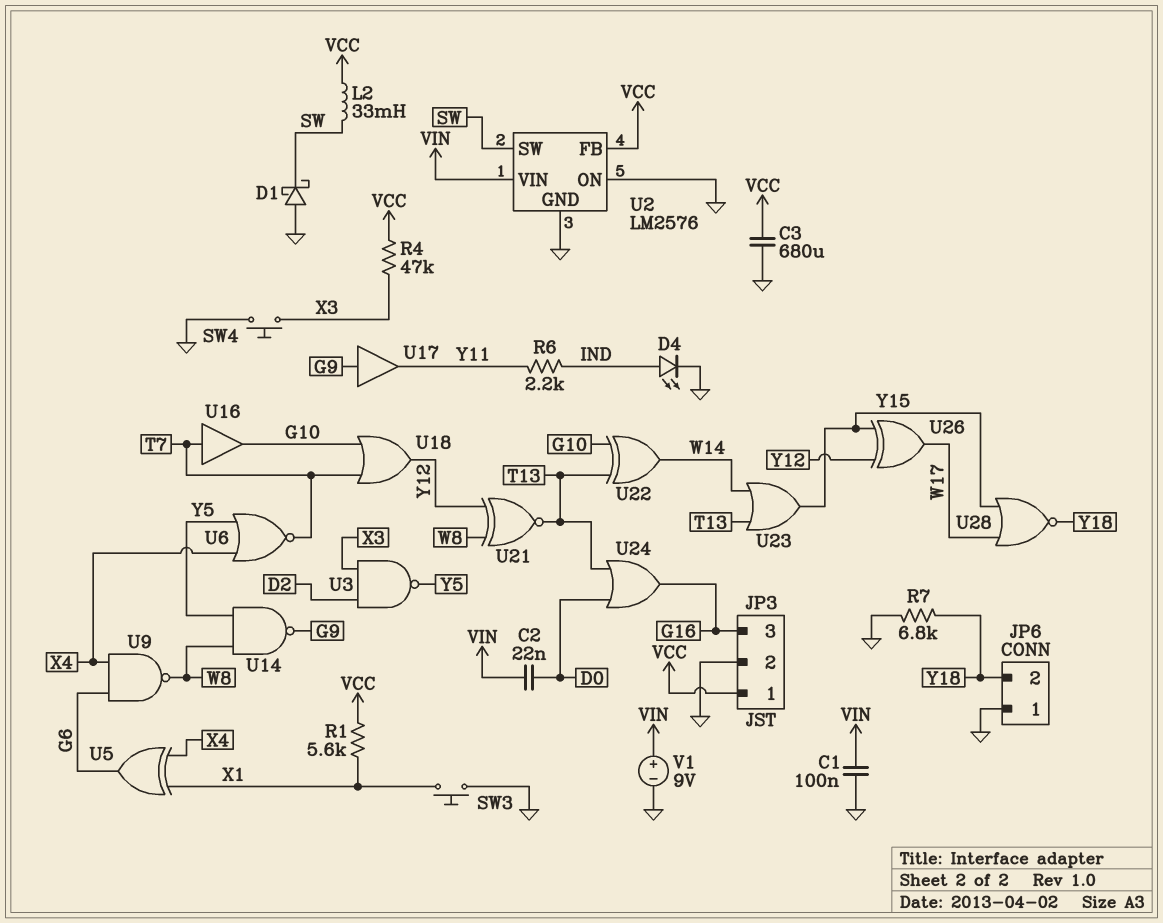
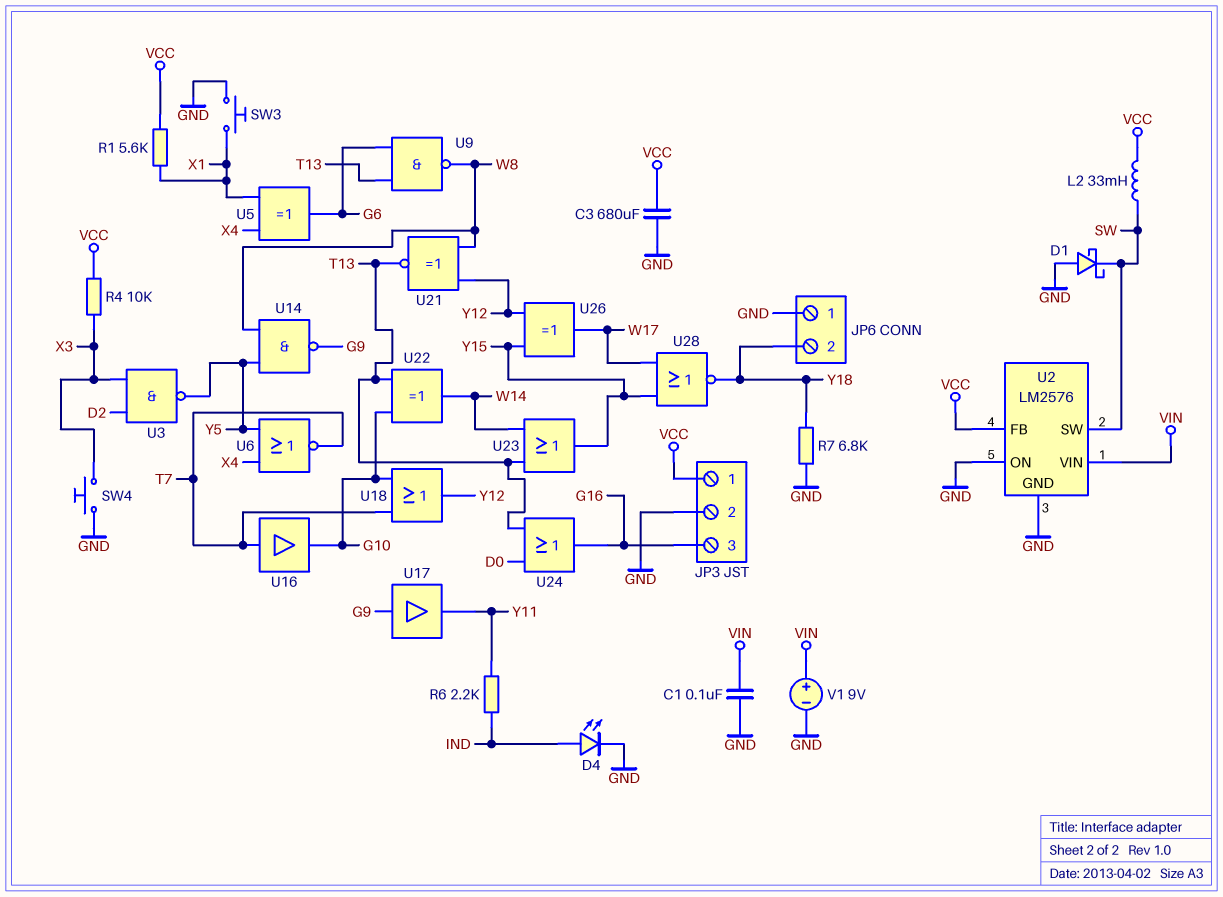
C2: 22nF (D0, VIN) -> none
R4: 47k (VCC, X3) -> 10k (VCC, X3)
U9: NAND (in G6, in X4, out W8) -> NAND (in G6, in T13, out W8)

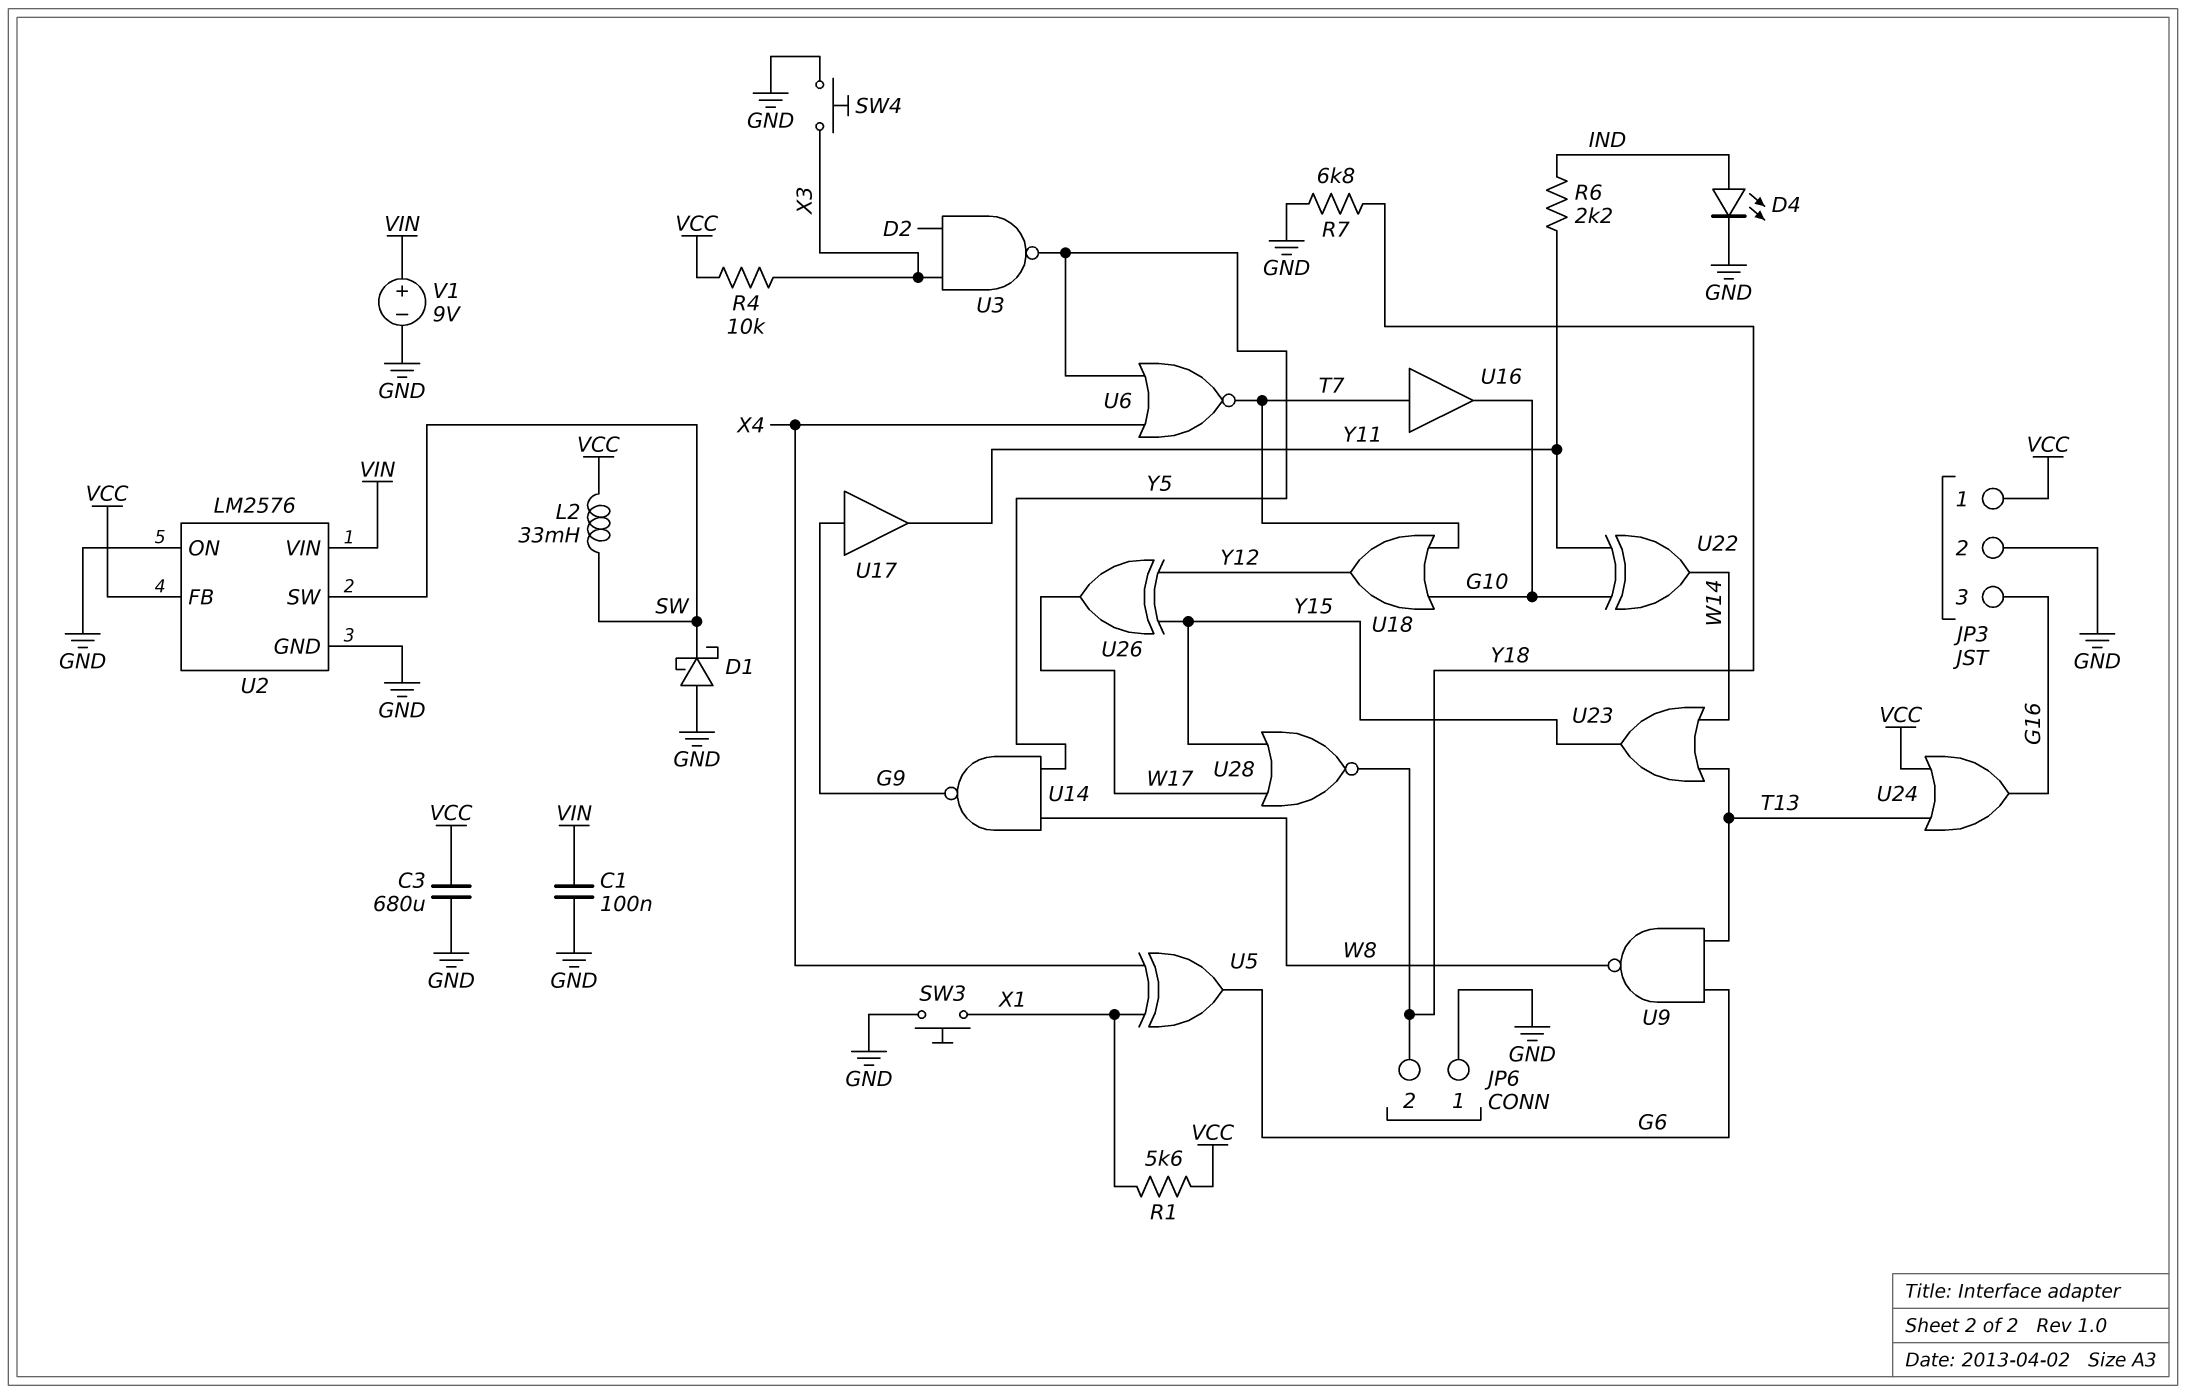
U21: XNOR (in W8, in Y12, out T13) -> none
U22: XOR (in G10, in T13, out W14) -> XOR (in G10, in Y11, out W14)
U24: OR (in D0, in T13, out G16) -> OR (in T13, in VCC, out G16)

